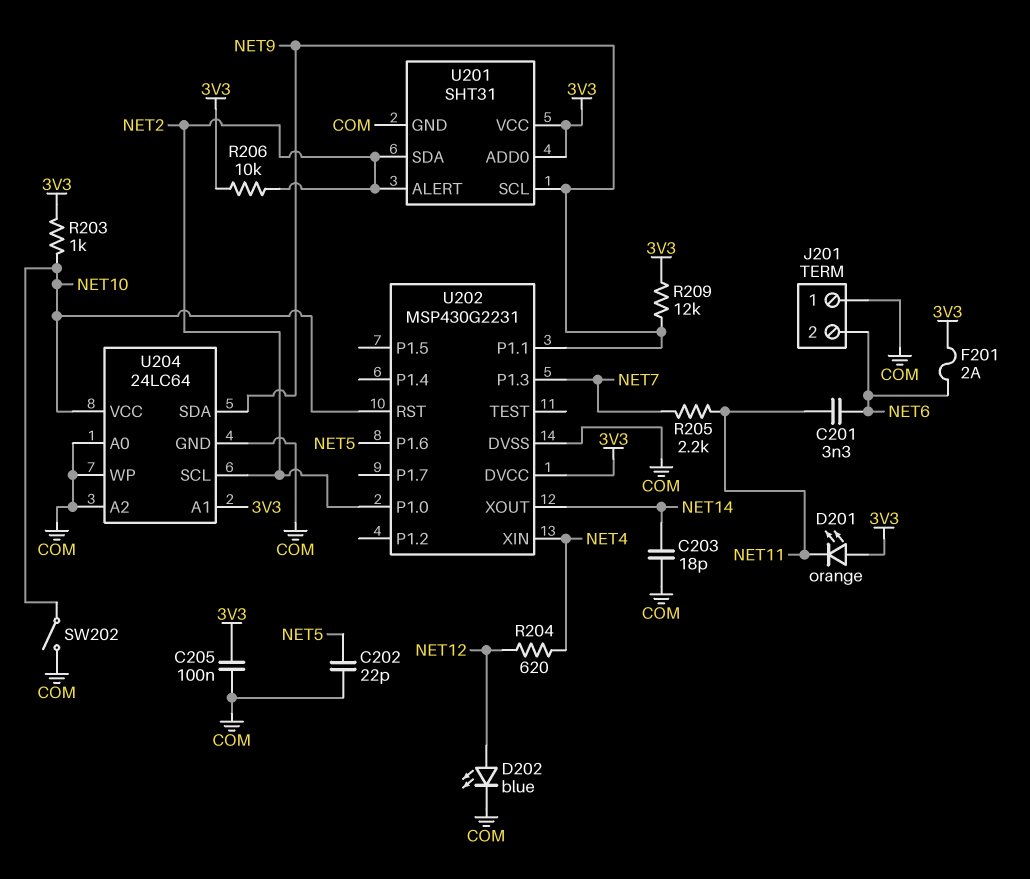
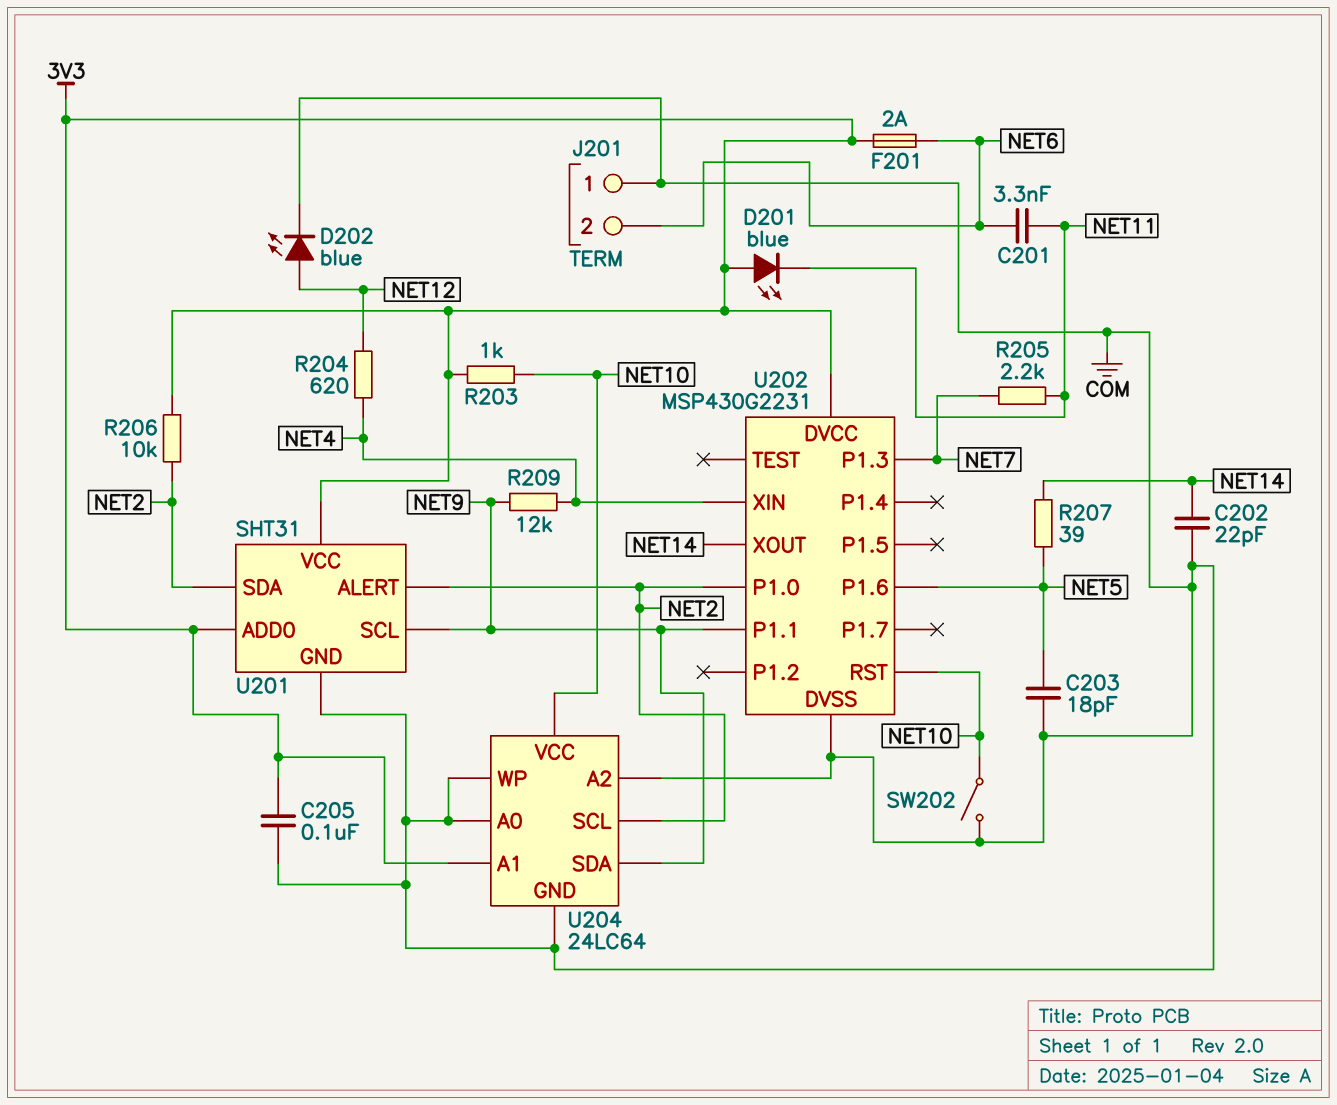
C202: 22pF (COM, NET5) -> 22pF (COM, NET14)
C203: 18pF (COM, NET14) -> 18pF (COM, NET5)
D201: LED orange (A 3V3, K NET11) -> LED blue (A 3V3, K NET11)
R207: none -> 39 (NET5, NET14)
R209: 12k (3V3, NET9) -> 12k (NET4, NET9)

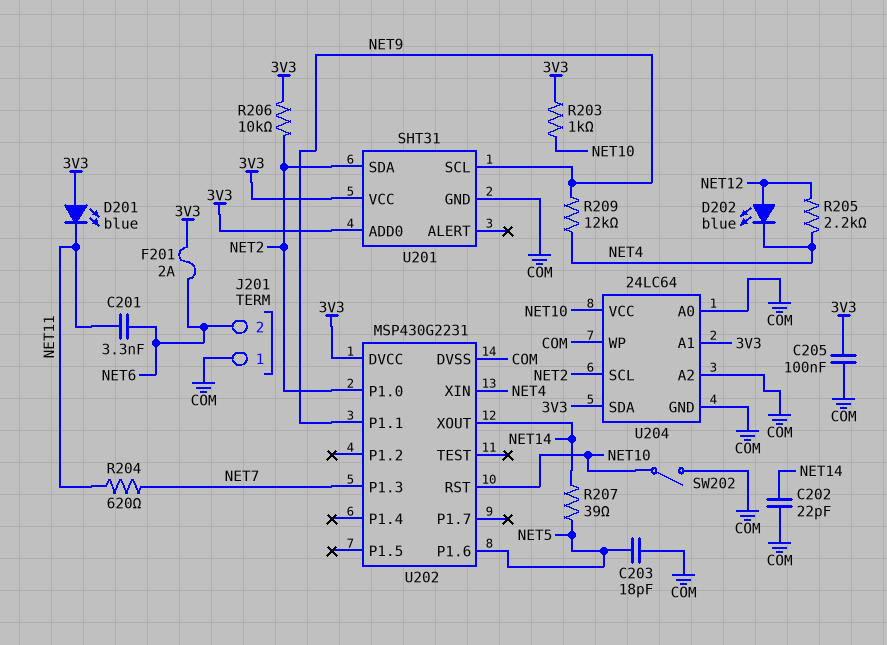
D202: LED blue (A NET12, K COM) -> LED blue (A NET12, K NET4)
R204: 620 (NET4, NET12) -> 620 (NET7, NET11)
R205: 2.2k (NET7, NET11) -> 2.2k (NET4, NET12)
U201 pin ALERT: NET2 -> none
U204 pin SDA: NET9 -> 3V3

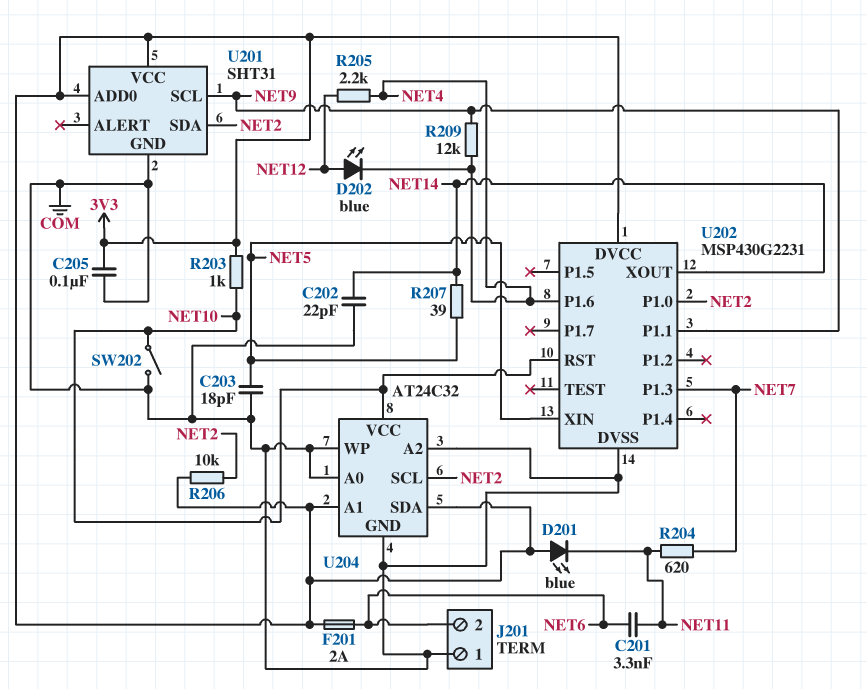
U202 pin P1.6: NET5 -> NET4
U202 pin XIN: NET4 -> NET5
U204: 24LC64 -> AT24C32

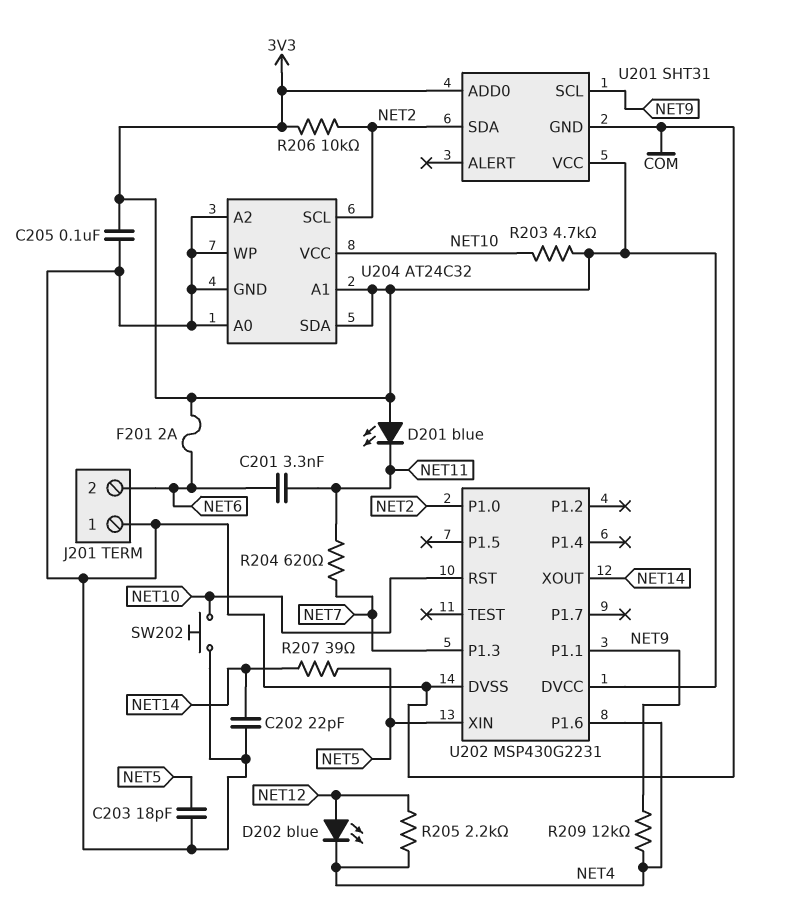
R203: 1k (3V3, NET10) -> 4.7k (3V3, NET10)
SW202: switch (COM, NET10) -> button (COM, NET10)

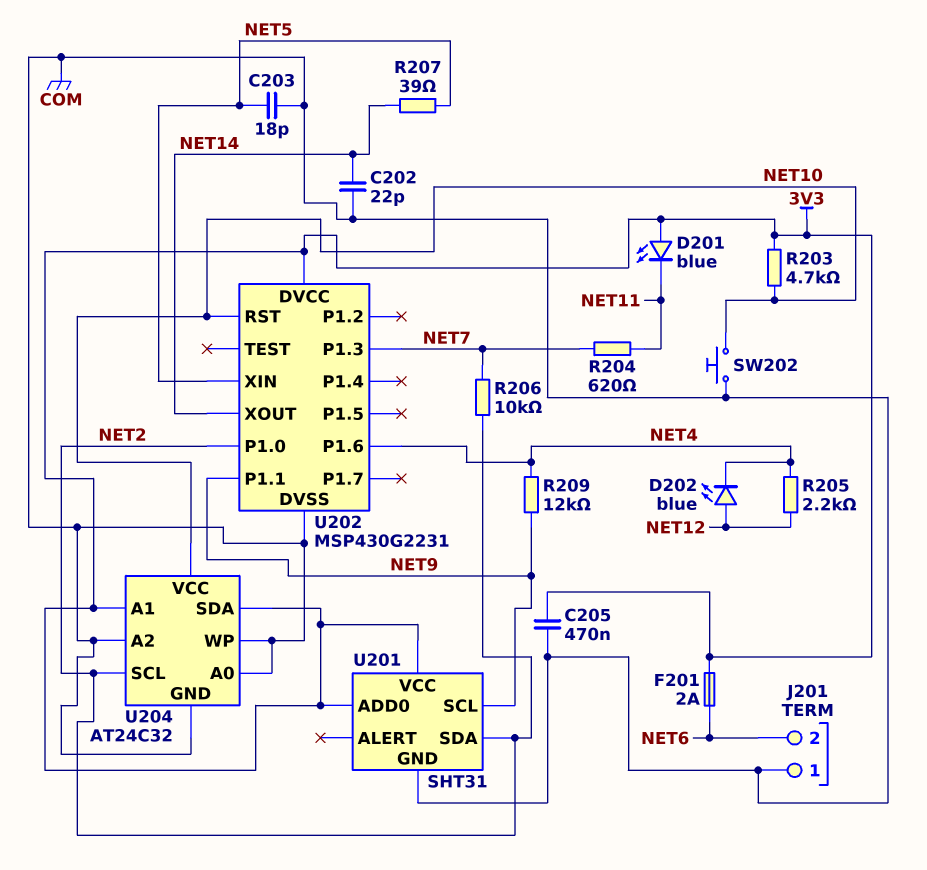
C201: 3.3nF (NET6, NET11) -> none
C205: 100nF (3V3, COM) -> 470nF (3V3, COM)
R206: 10k (3V3, NET2) -> 10k (NET2, NET7)

